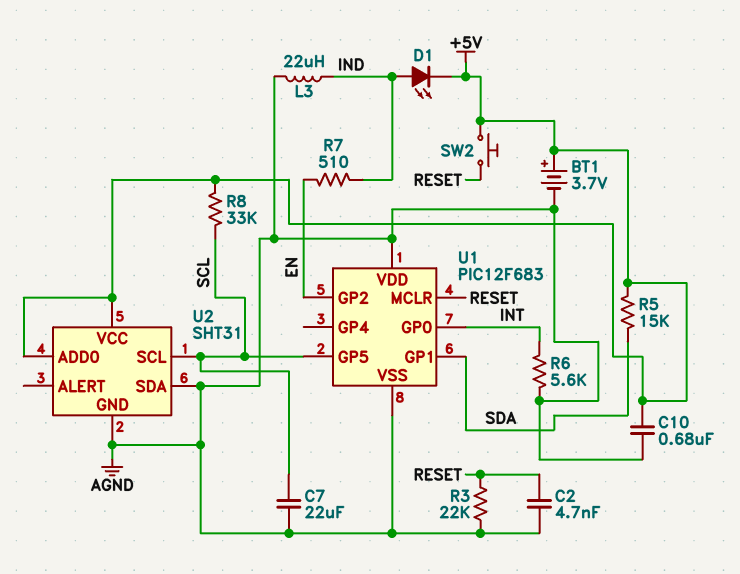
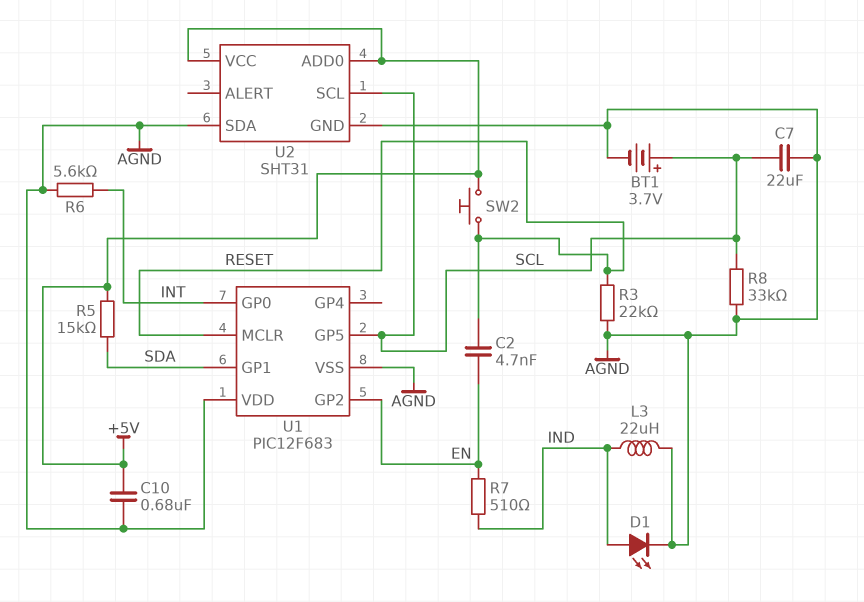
BT1: 3.7V (plus +5V, minus AGND) -> 3.7V (plus SCL, minus AGND)
C2: 4.7nF (AGND, RESET) -> 4.7nF (EN, RESET)
D1: LED (A IND, K +5V) -> LED (A IND, K AGND)
R8: 33k (+5V, SCL) -> 33k (AGND, SCL)

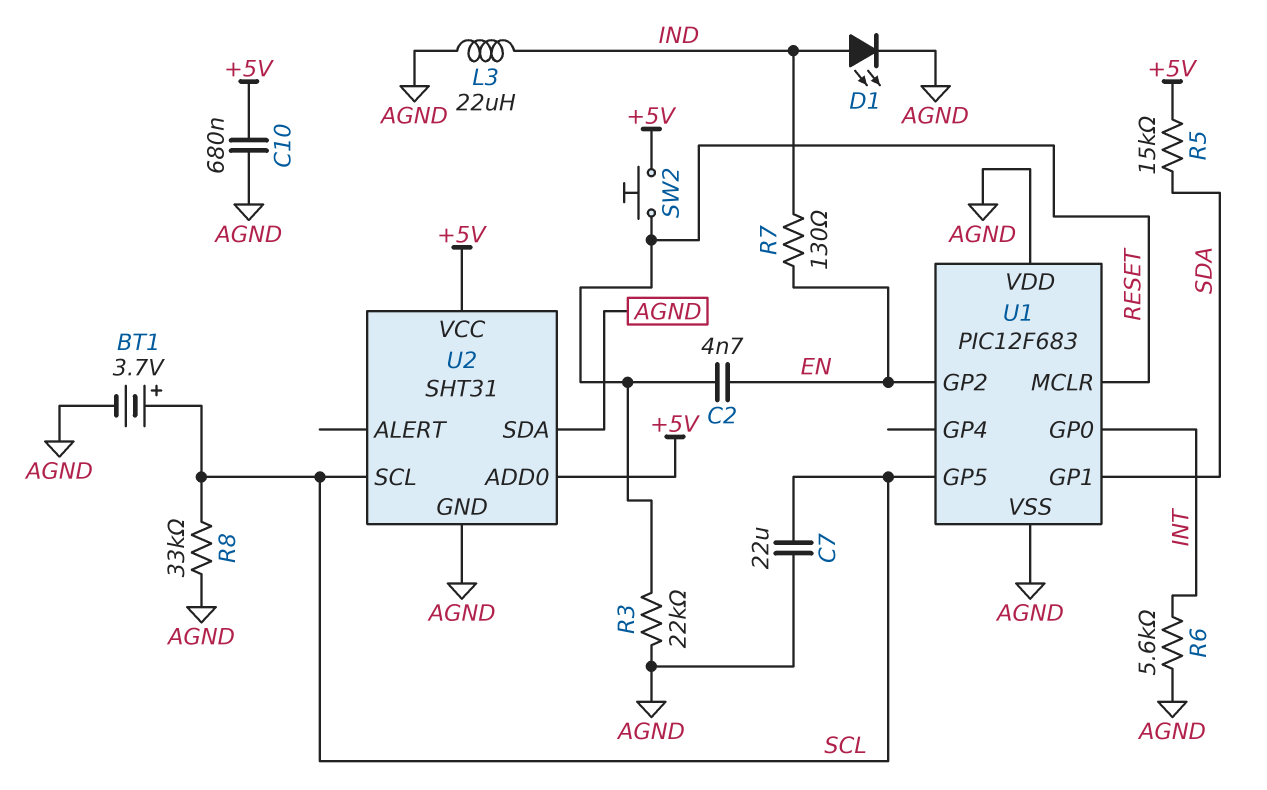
R7: 510 (EN, IND) -> 130 (EN, IND)

